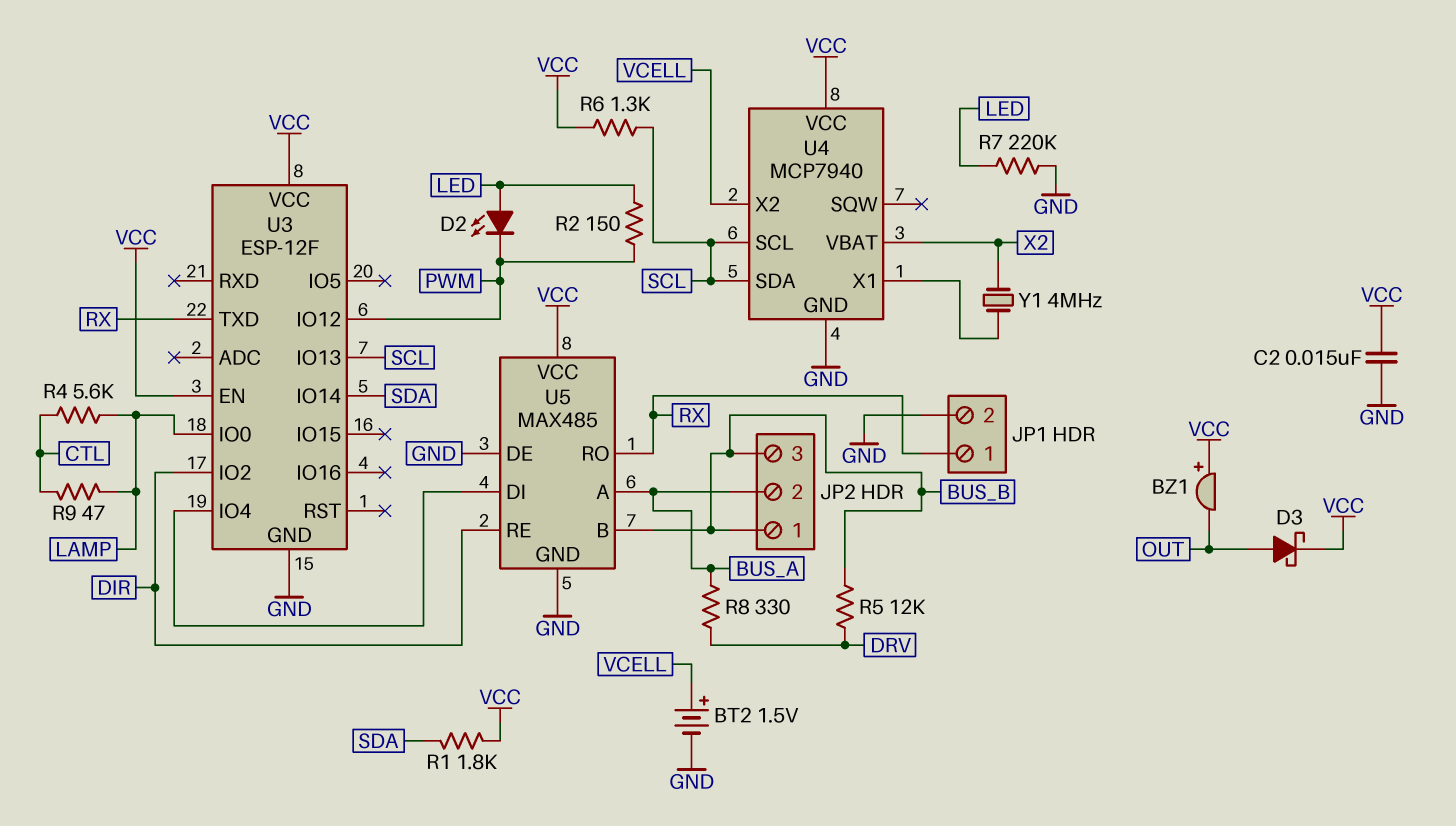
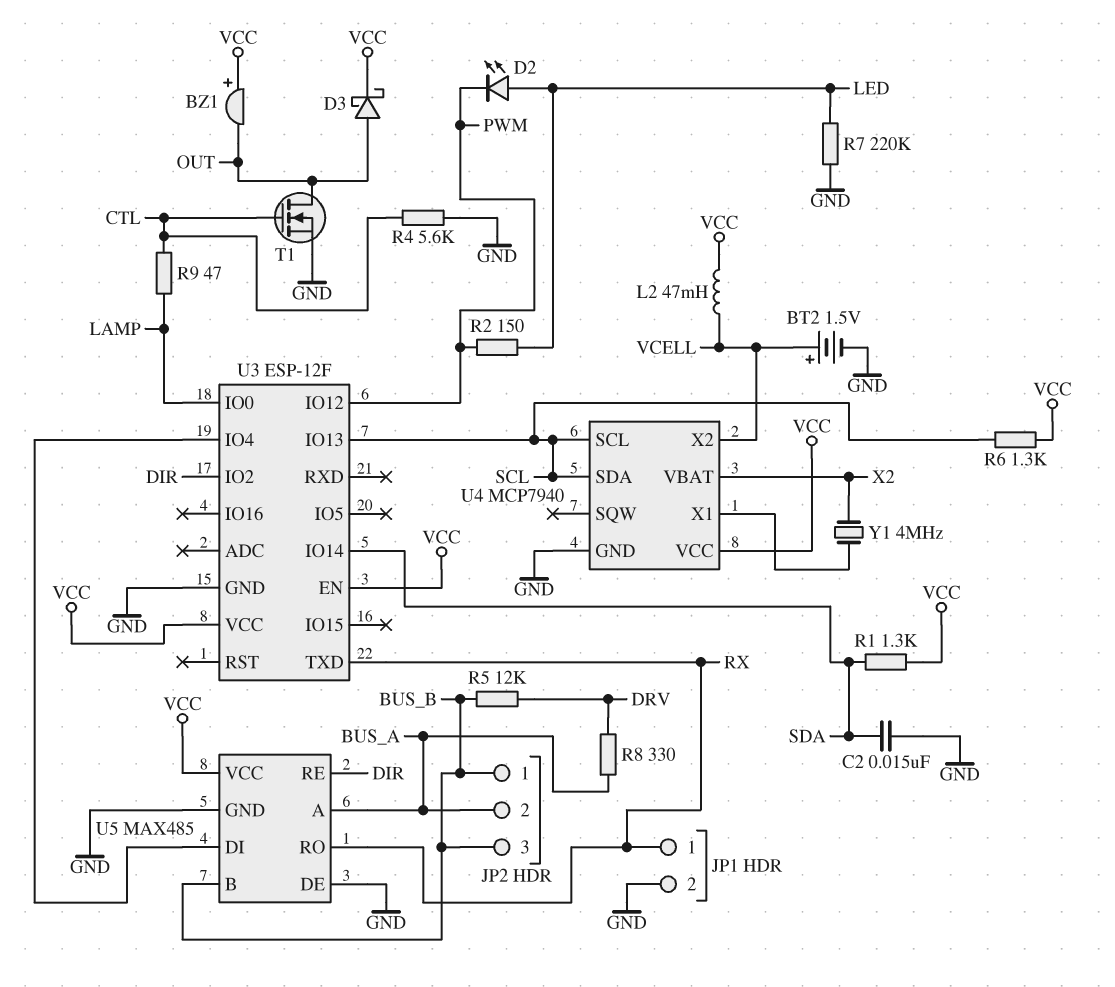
C2: 15nF (GND, VCC) -> 15nF (GND, SDA)
L2: none -> 47mH (VCC, VCELL)
R1: 1.8k (SDA, VCC) -> 1.3k (SDA, VCC)
R4: 5.6k (CTL, LAMP) -> 5.6k (CTL, GND)
T1: none -> NMOS (G CTL, D OUT, S GND)

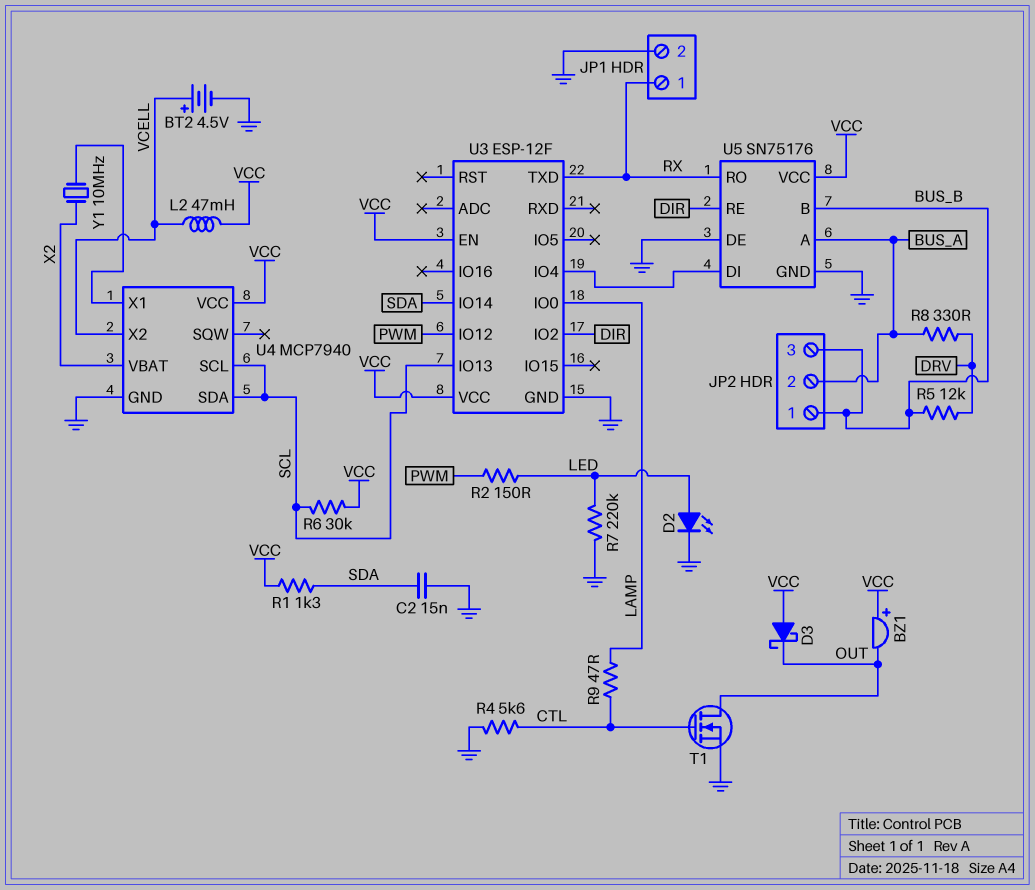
BT2: 1.5V (plus VCELL, minus GND) -> 4.5V (plus VCELL, minus GND)
D2: LED (A LED, K PWM) -> LED (A LED, K GND)
D3: schottky (A OUT, K VCC) -> schottky (A VCC, K OUT)
R6: 1.3k (SCL, VCC) -> 30k (SCL, VCC)
U5: MAX485 -> SN75176
Y1: 4MHz (U4/X1, X2) -> 10MHz (U4/X1, X2)

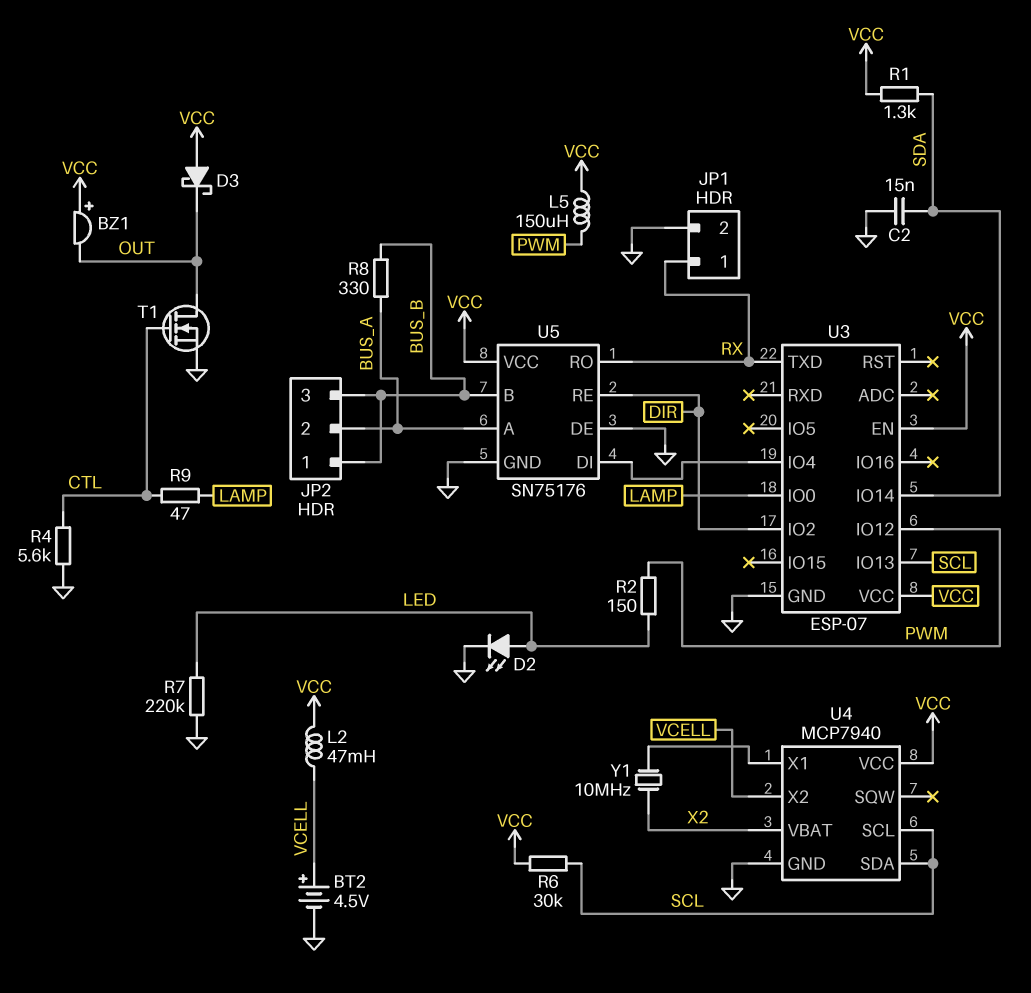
L5: none -> 150uH (PWM, VCC)
R5: 12k (BUS_B, DRV) -> none
R8: 330 (BUS_A, DRV) -> 330 (BUS_A, BUS_B)
U3: ESP-12F -> ESP-07

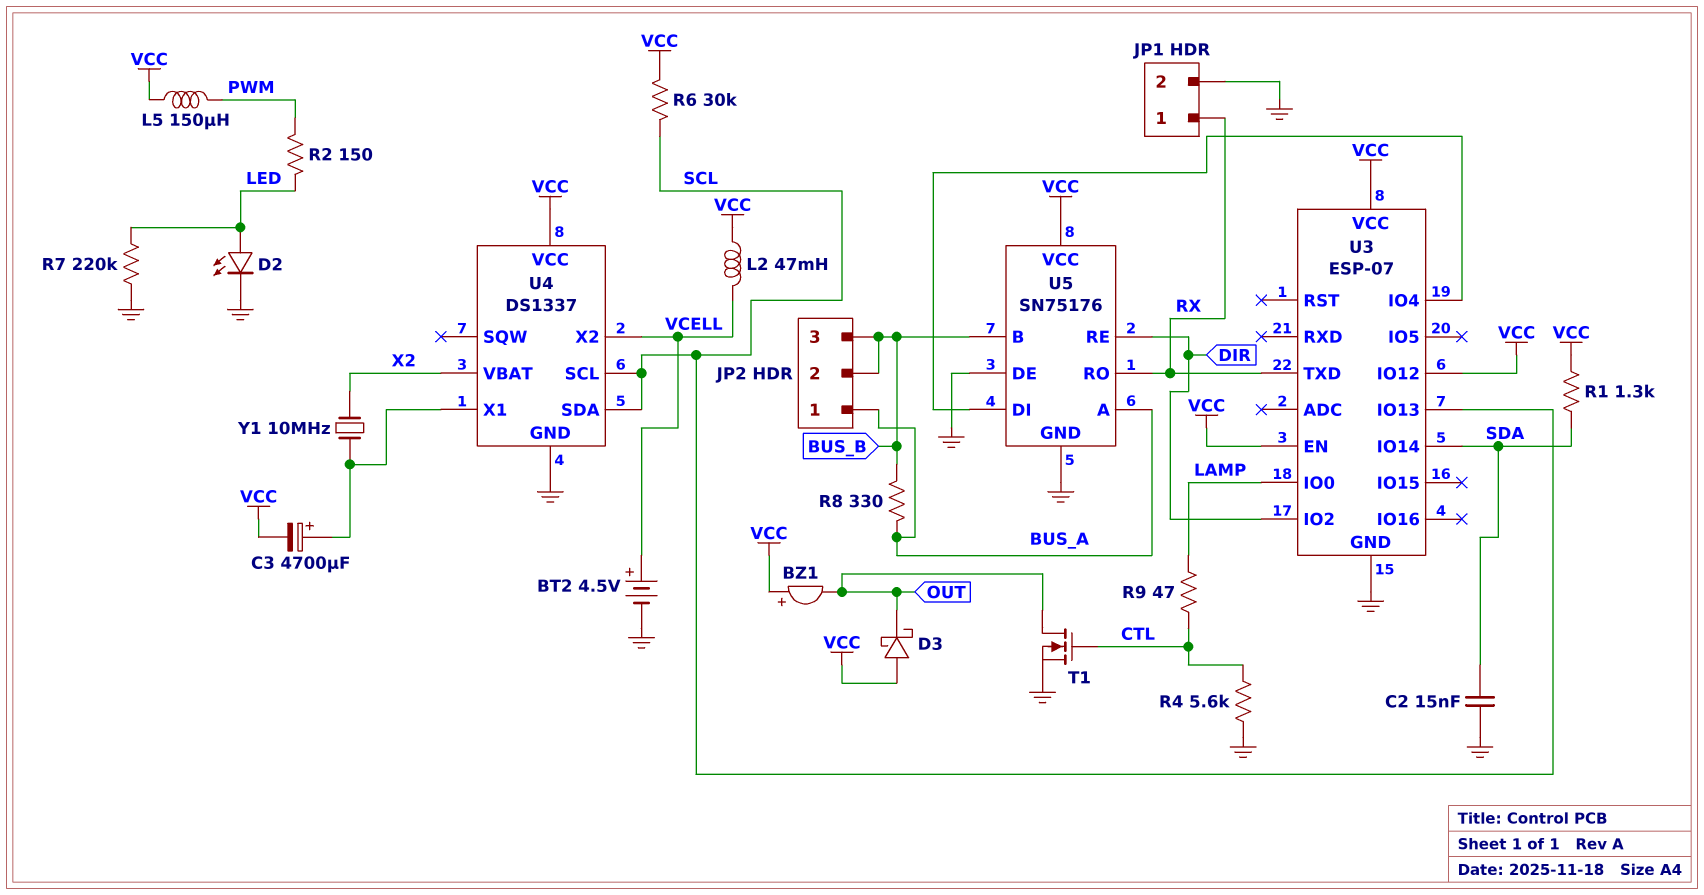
C3: none -> 4700uF (plus U4/X1, minus VCC)
JP2 pin 1: BUS_B -> BUS_A
JP2 pin 2: BUS_A -> BUS_B
U3 pin IO12: PWM -> VCC
U4: MCP7940 -> DS1337

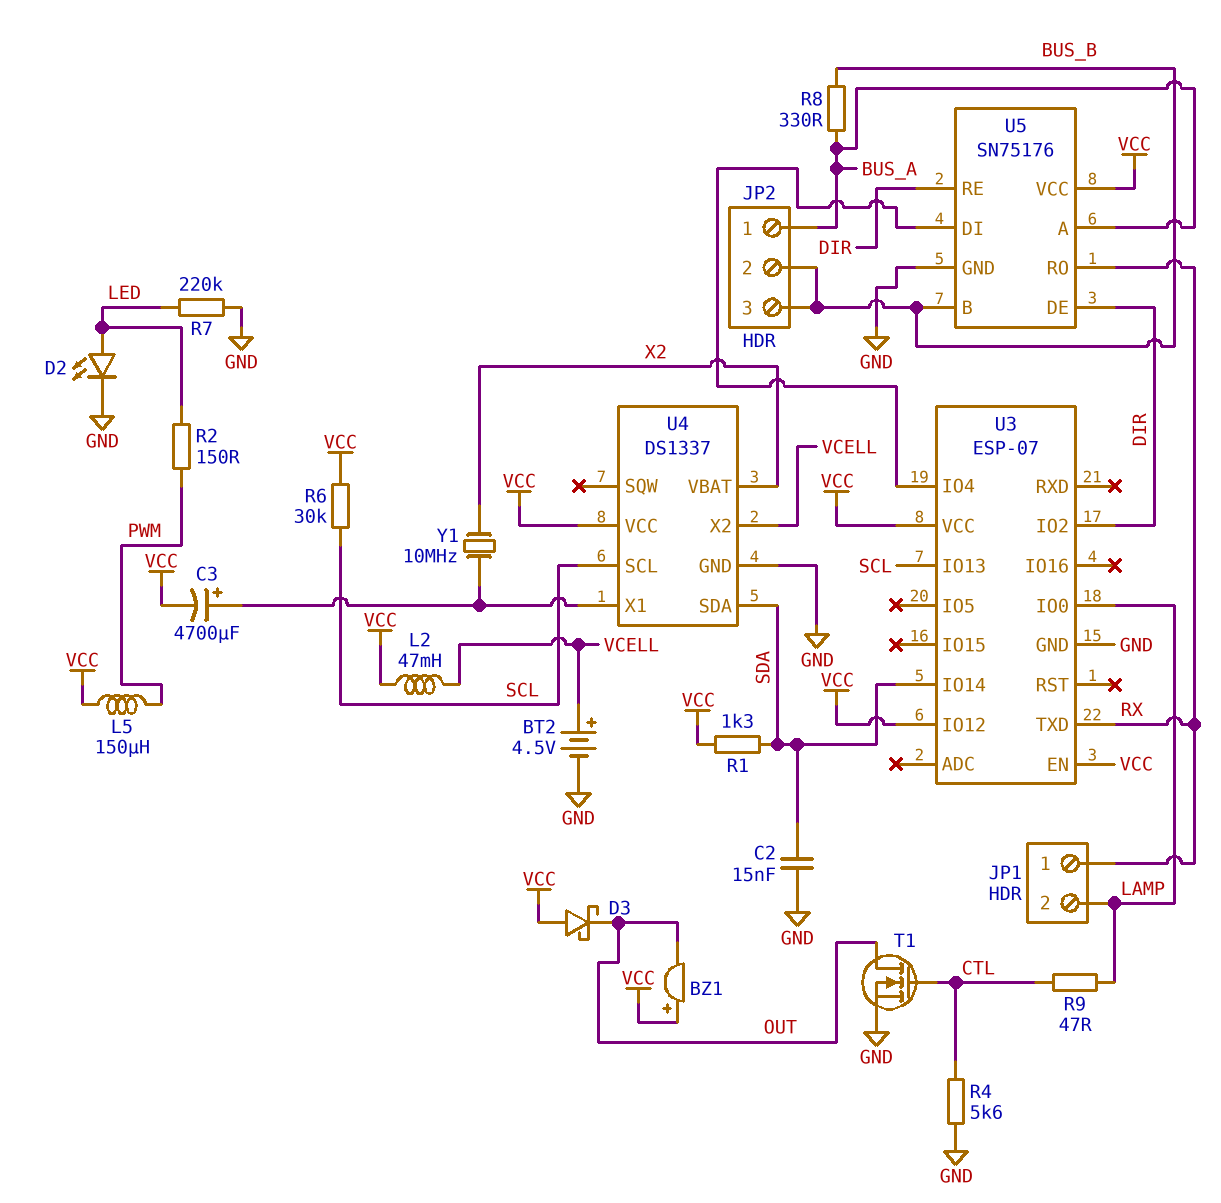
JP1 pin 2: GND -> LAMP
U4 pin SDA: SCL -> SDA
U5 pin DE: GND -> DIR

